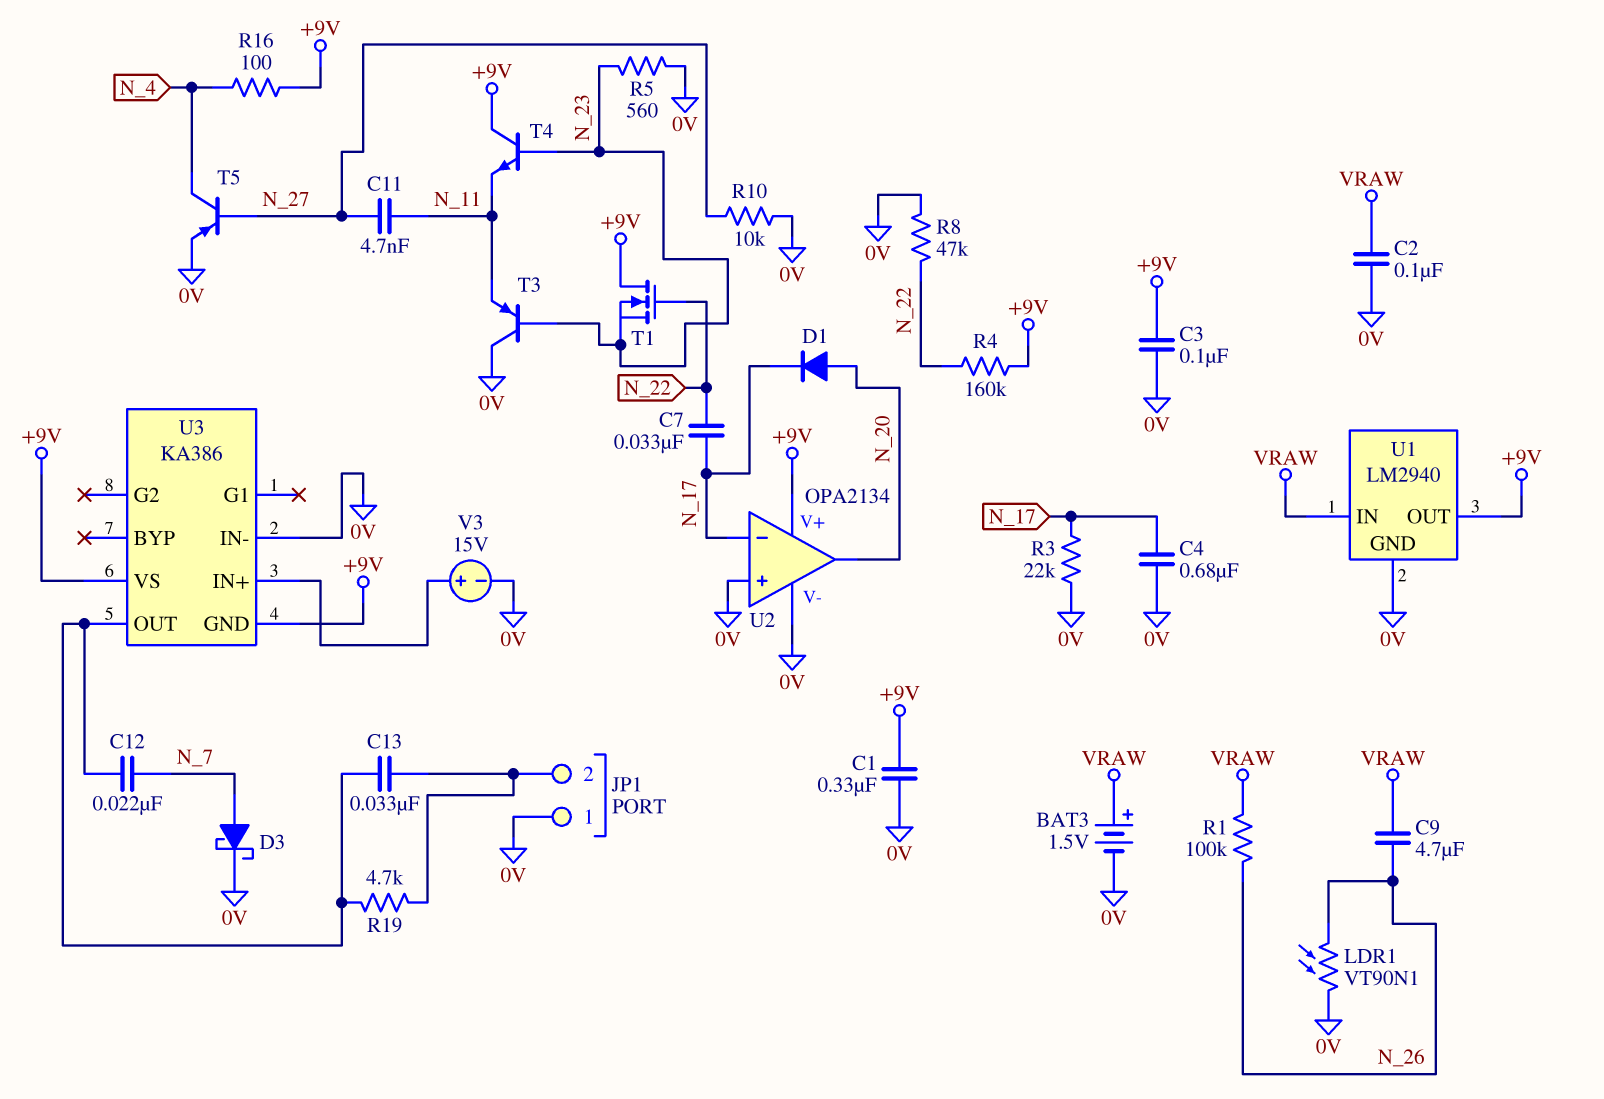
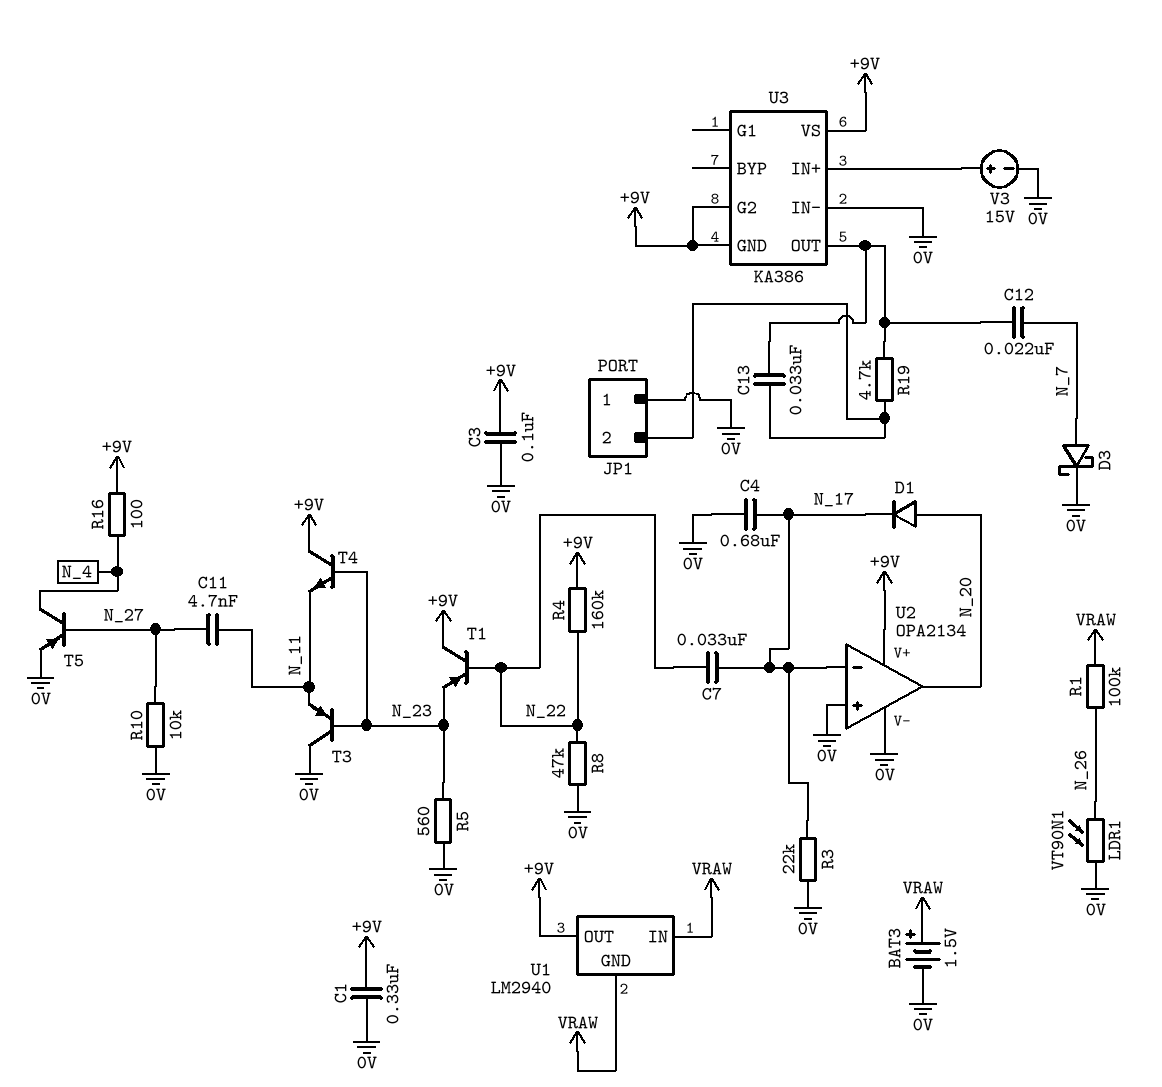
C2: 100nF (0V, VRAW) -> none
C9: 4.7uF (N_26, VRAW) -> none
T1: NMOS (G N_22, D +9V, S N_23) -> PNP (B N_22, C +9V, E N_23)
U1 pin GND: 0V -> VRAW
U3 pin G2: none -> +9V

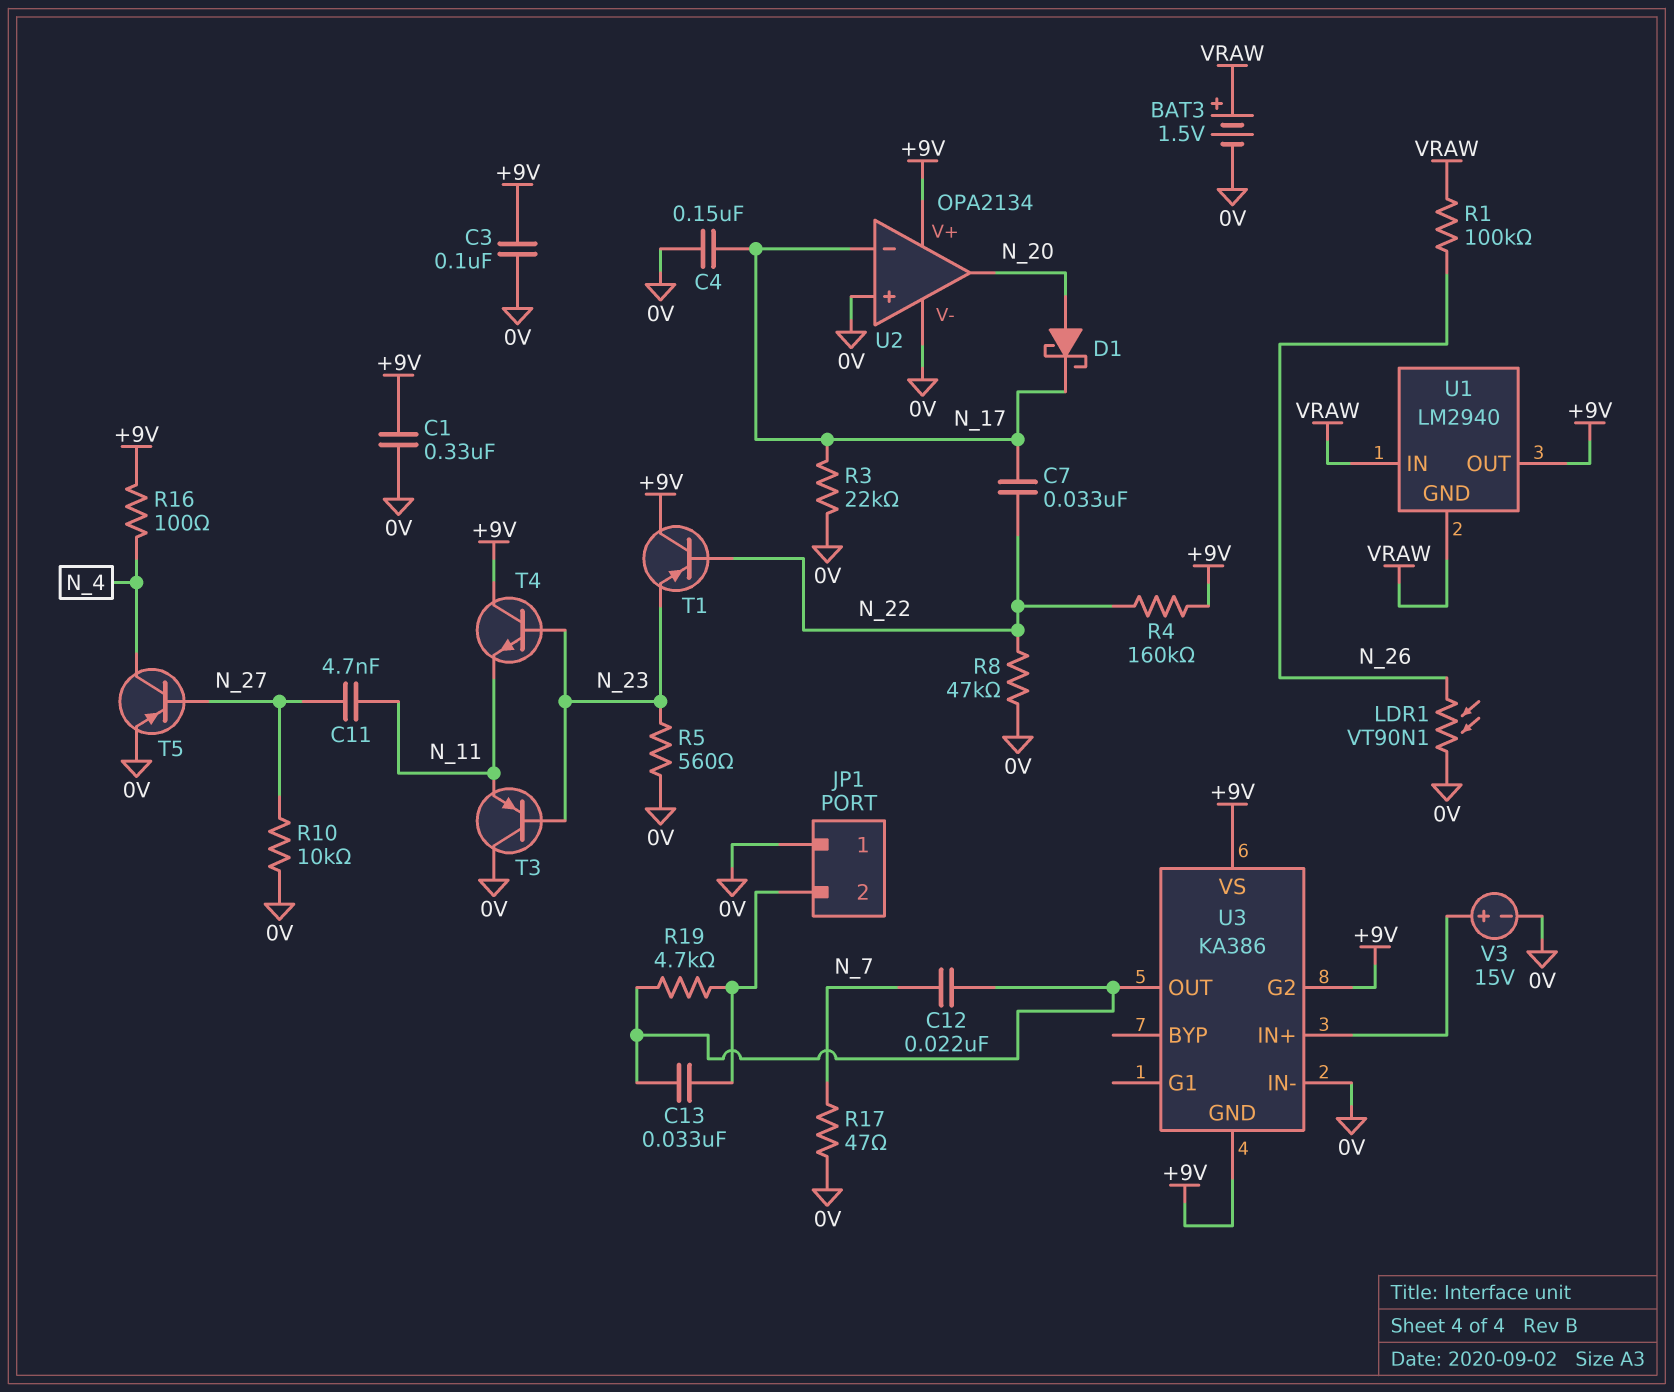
C4: 680nF (0V, N_17) -> 150nF (0V, N_17)
D1: diode (A N_20, K N_17) -> schottky (A N_20, K N_17)
D3: schottky (A N_7, K 0V) -> none
R17: none -> 47 (0V, N_7)

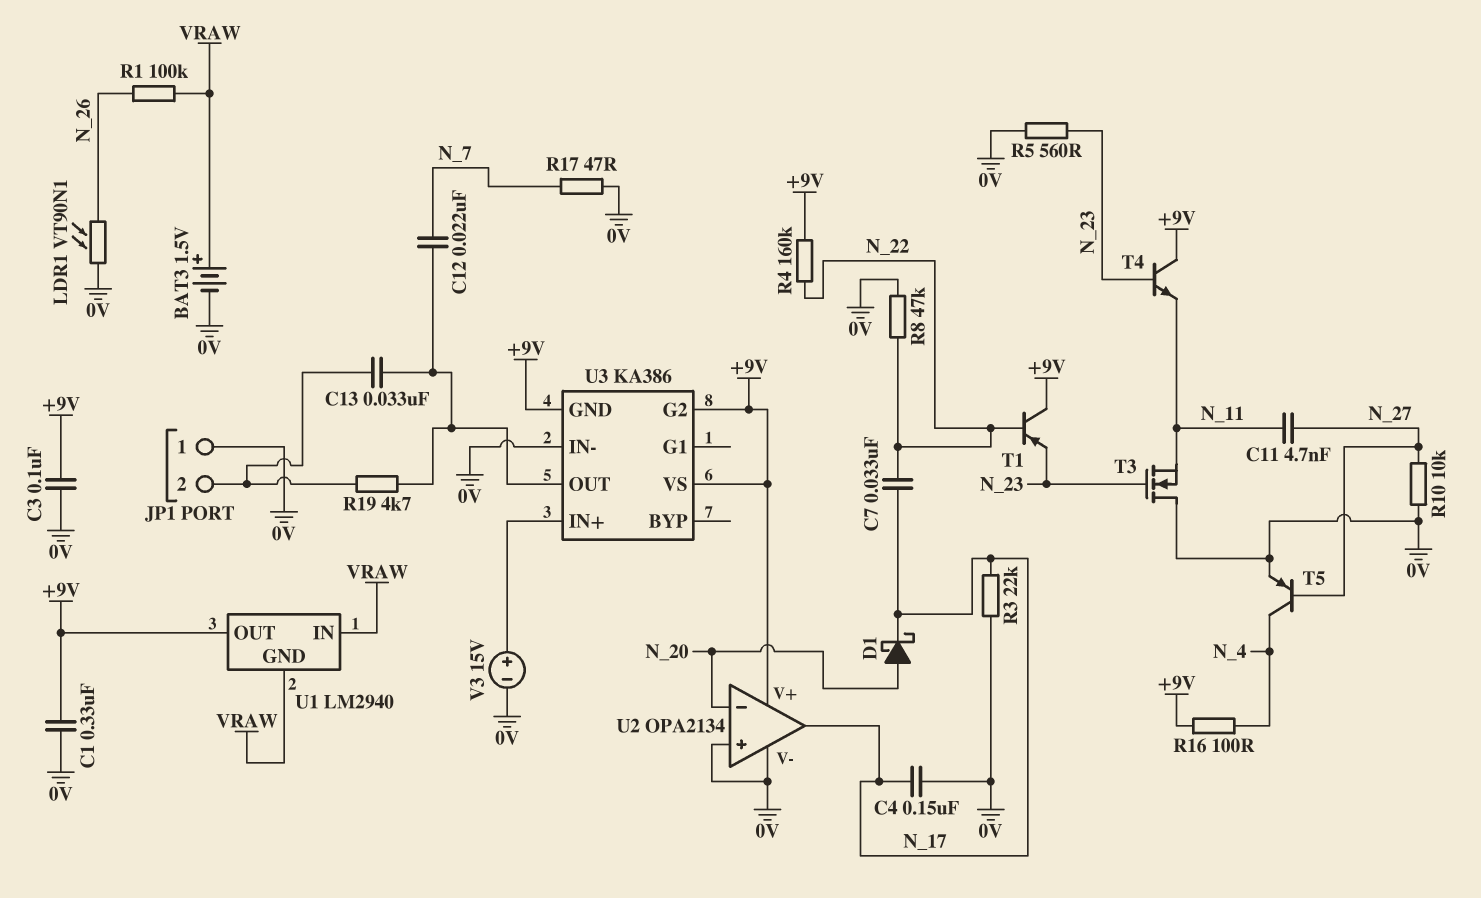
T3: PNP (B N_23, C 0V, E N_11) -> NMOS (G N_23, D 0V, S N_11)
U2 pin in-: N_17 -> N_20
U2 pin out: N_20 -> N_17

